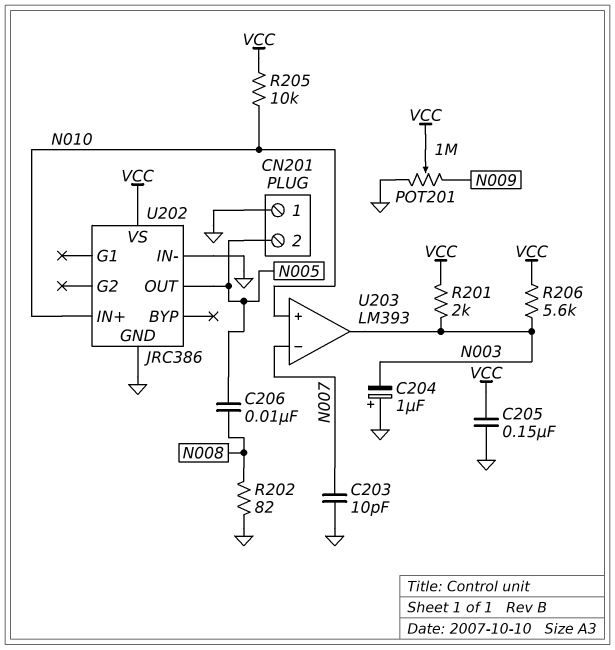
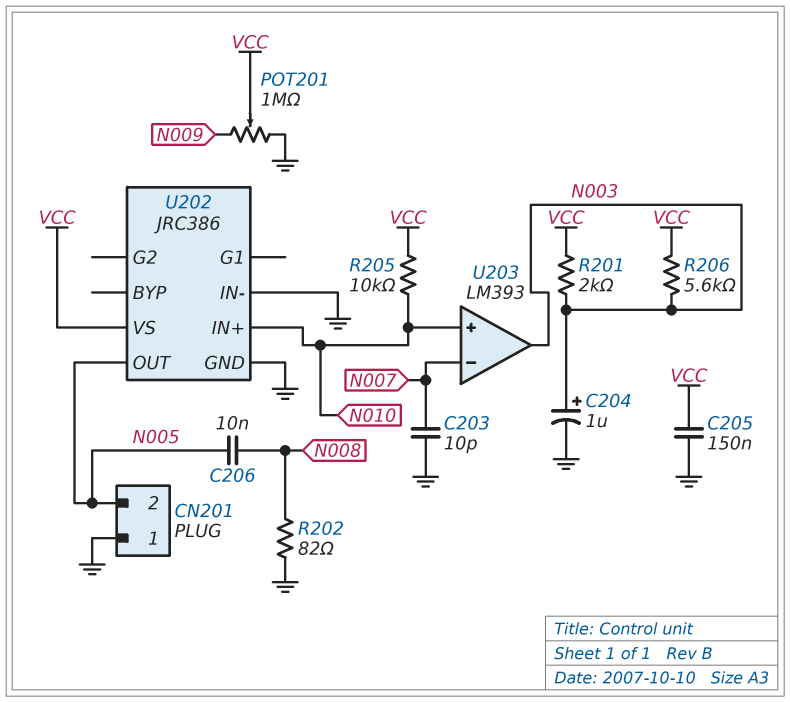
C204: 1uF (plus GND, minus N003) -> 1uF (plus N003, minus GND)

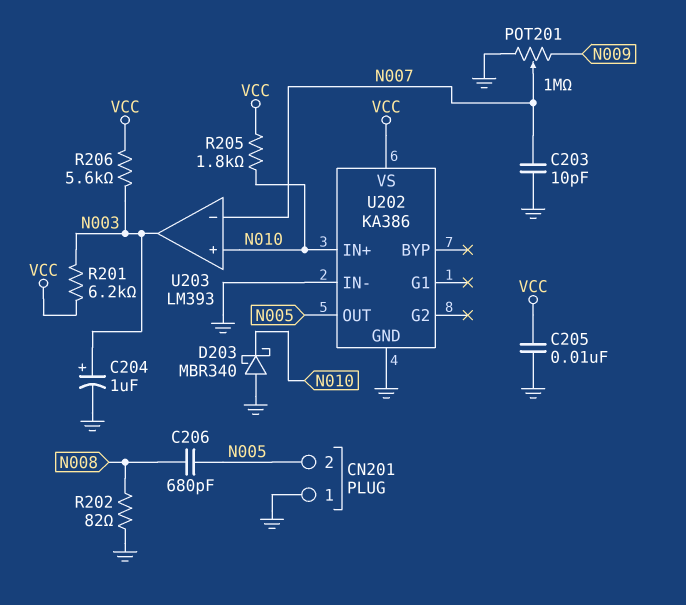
C205: 150nF (GND, VCC) -> 10nF (GND, VCC)
C206: 10nF (N005, N008) -> 680pF (N005, N008)
D203: none -> schottky MBR340 (A GND, K N010)
POT201: 1M (GND, N009, wiper VCC) -> 1M (GND, N009, wiper N007)
R201: 2k (N003, VCC) -> 6.2k (N003, VCC)
R205: 10k (N010, VCC) -> 1.8k (N010, VCC)
U202: JRC386 -> KA386

